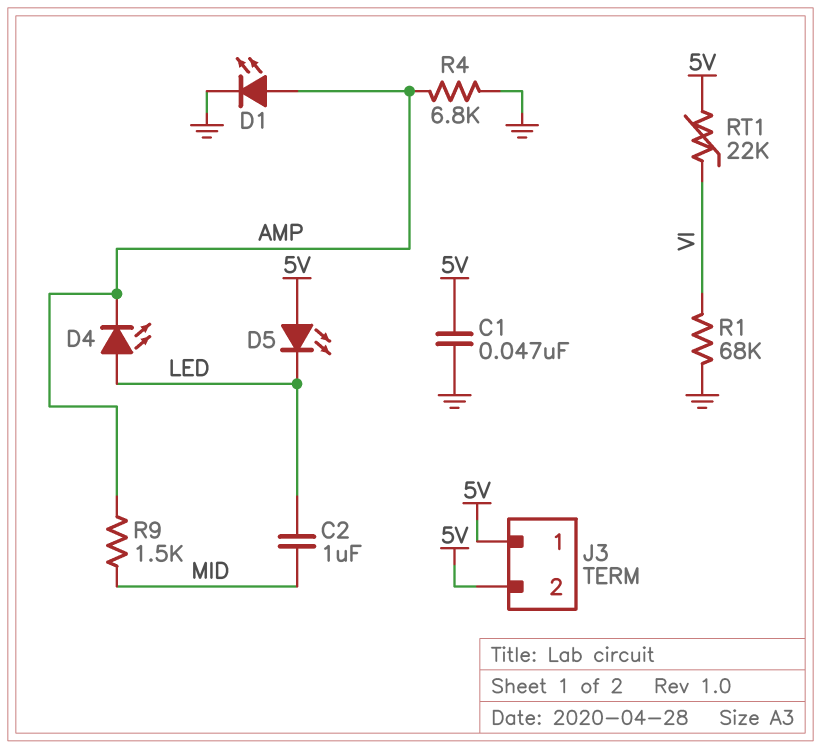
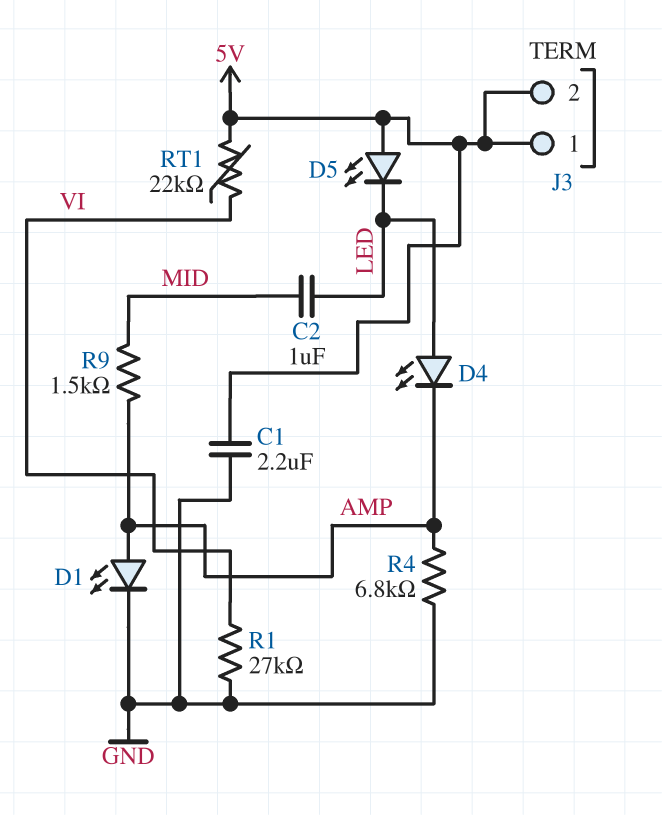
C1: 47nF (5V, GND) -> 2.2uF (5V, GND)
R1: 68k (GND, VI) -> 27k (GND, VI)

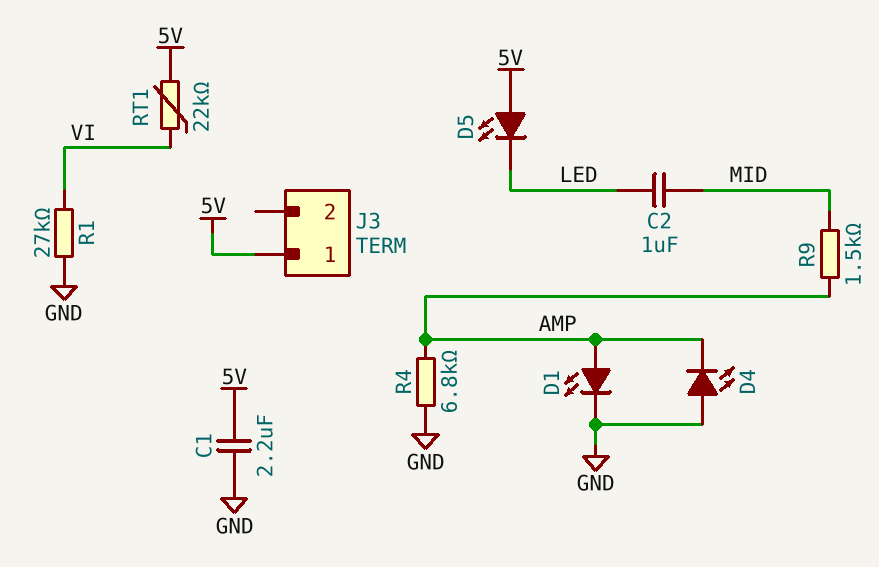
D4: LED (A LED, K AMP) -> LED (A GND, K AMP)
J3 pin 2: 5V -> none

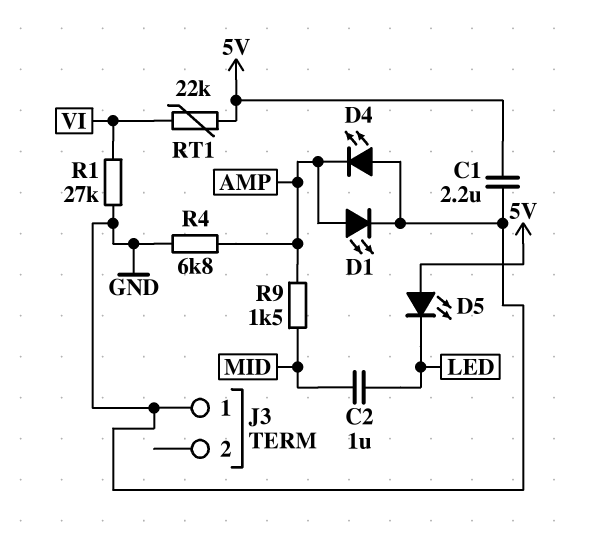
J3 pin 1: 5V -> GND

